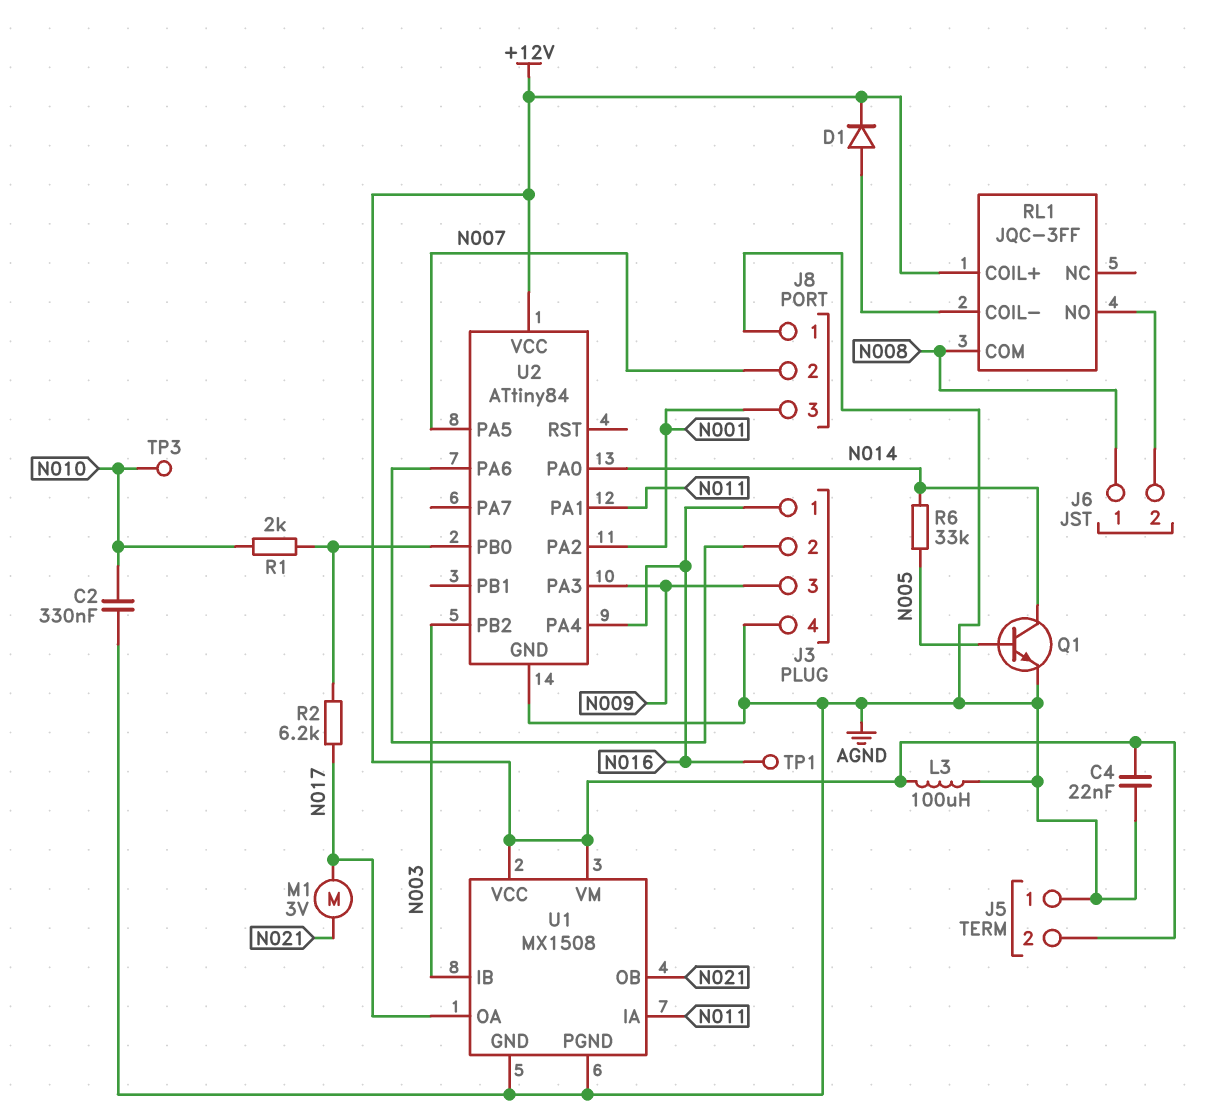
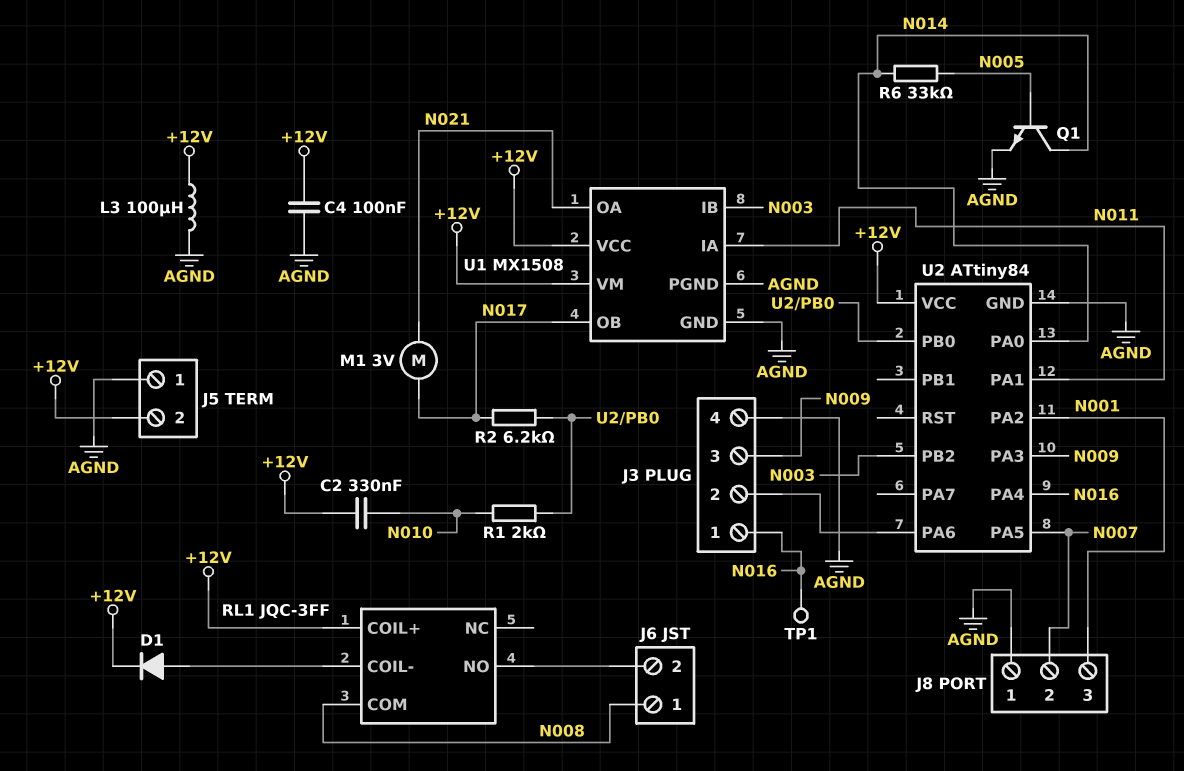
C2: 330nF (AGND, N010) -> 330nF (+12V, N010)
C4: 22nF (+12V, AGND) -> 100nF (+12V, AGND)
TP3: test point (N010) -> none
U1 pin OA: N017 -> N021
U1 pin OB: N021 -> N017

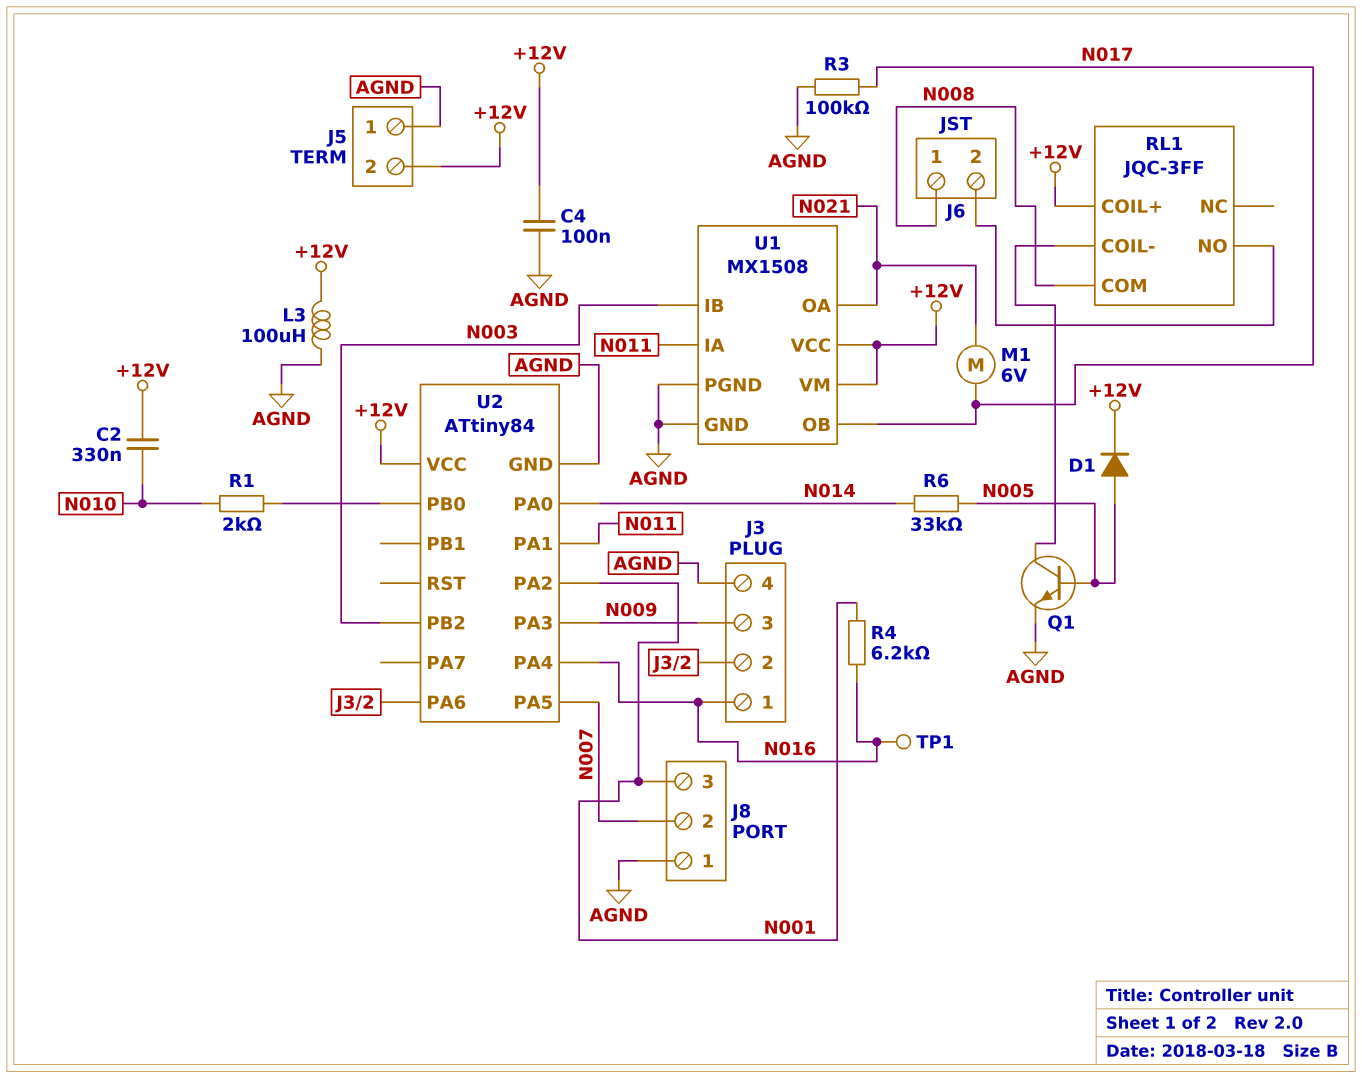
D1: diode (A RL1/COIL-, K +12V) -> diode (A N005, K +12V)
M1: motor 3V (N017, N021) -> motor 6V (N017, N021)
Q1: NPN (B N005, C N014, E AGND) -> NPN (B N005, C RL1/COIL-, E AGND)
R2: 6.2k (N017, U2/PB0) -> none
R3: none -> 100k (AGND, N017)
R4: none -> 6.2k (N001, N016)

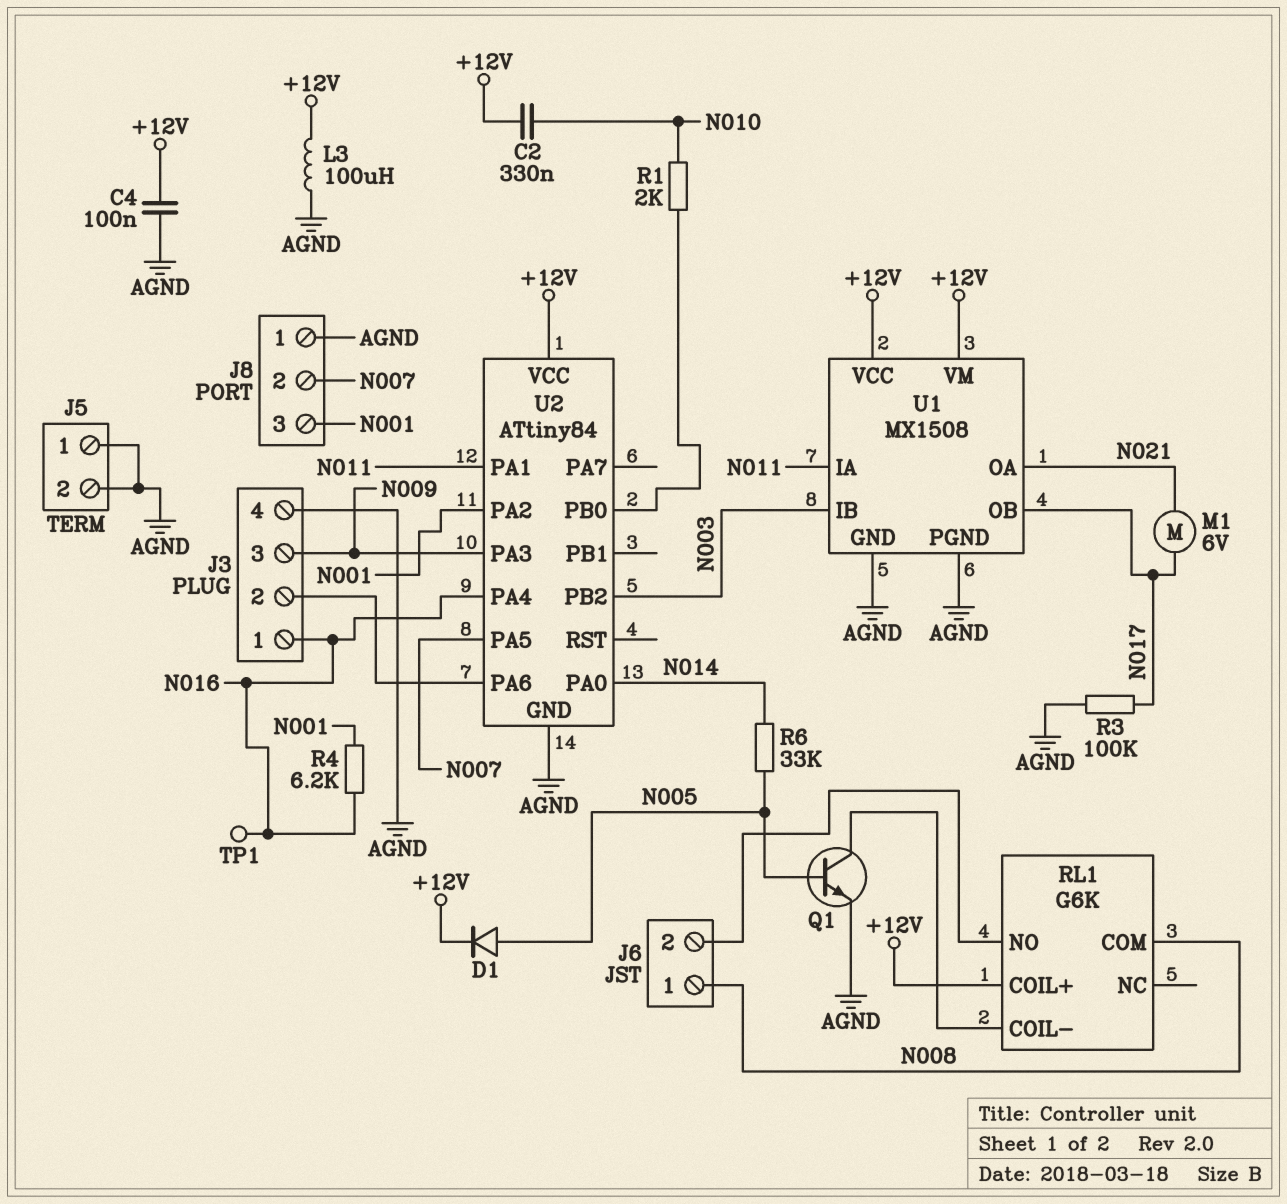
J5 pin 2: +12V -> AGND
RL1: JQC-3FF -> G6K

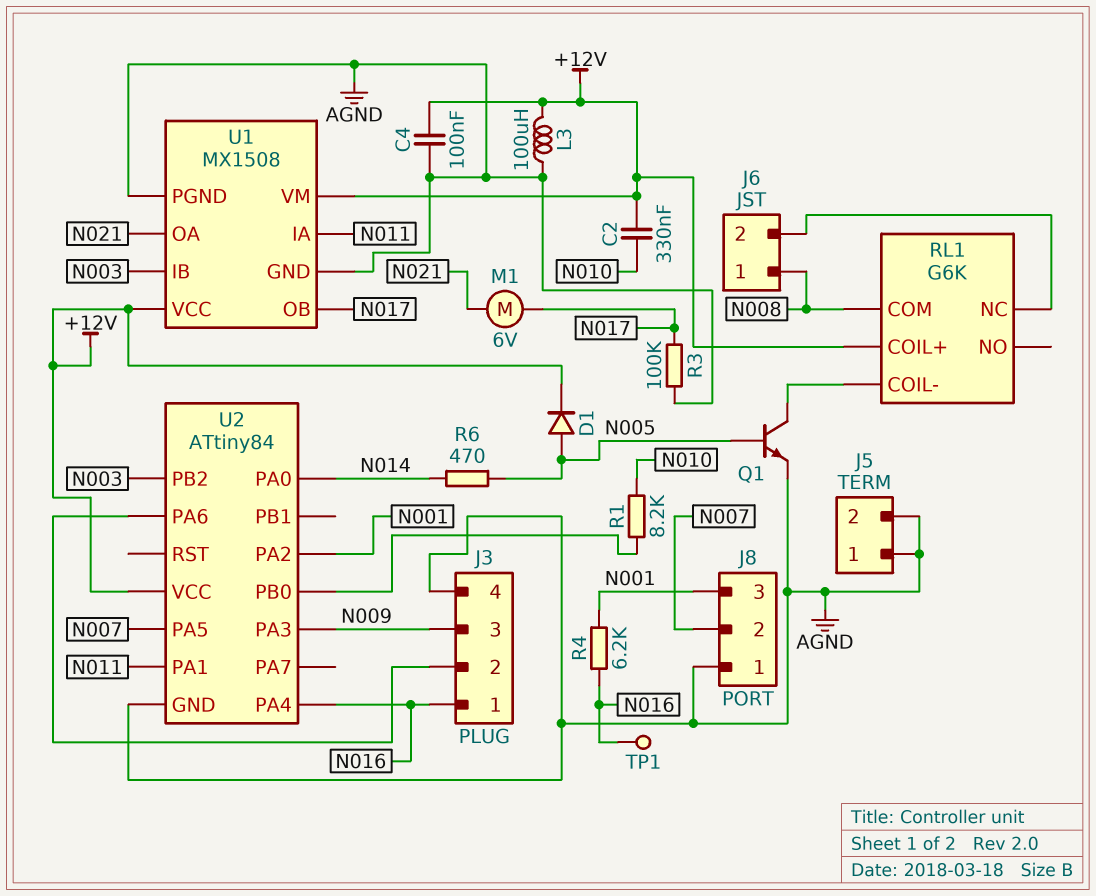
R1: 2k (N010, U2/PB0) -> 8.2k (N010, U2/PB0)
R6: 33k (N005, N014) -> 470 (N005, N014)
RL1 pin NC: none -> J6/2
RL1 pin NO: J6/2 -> none

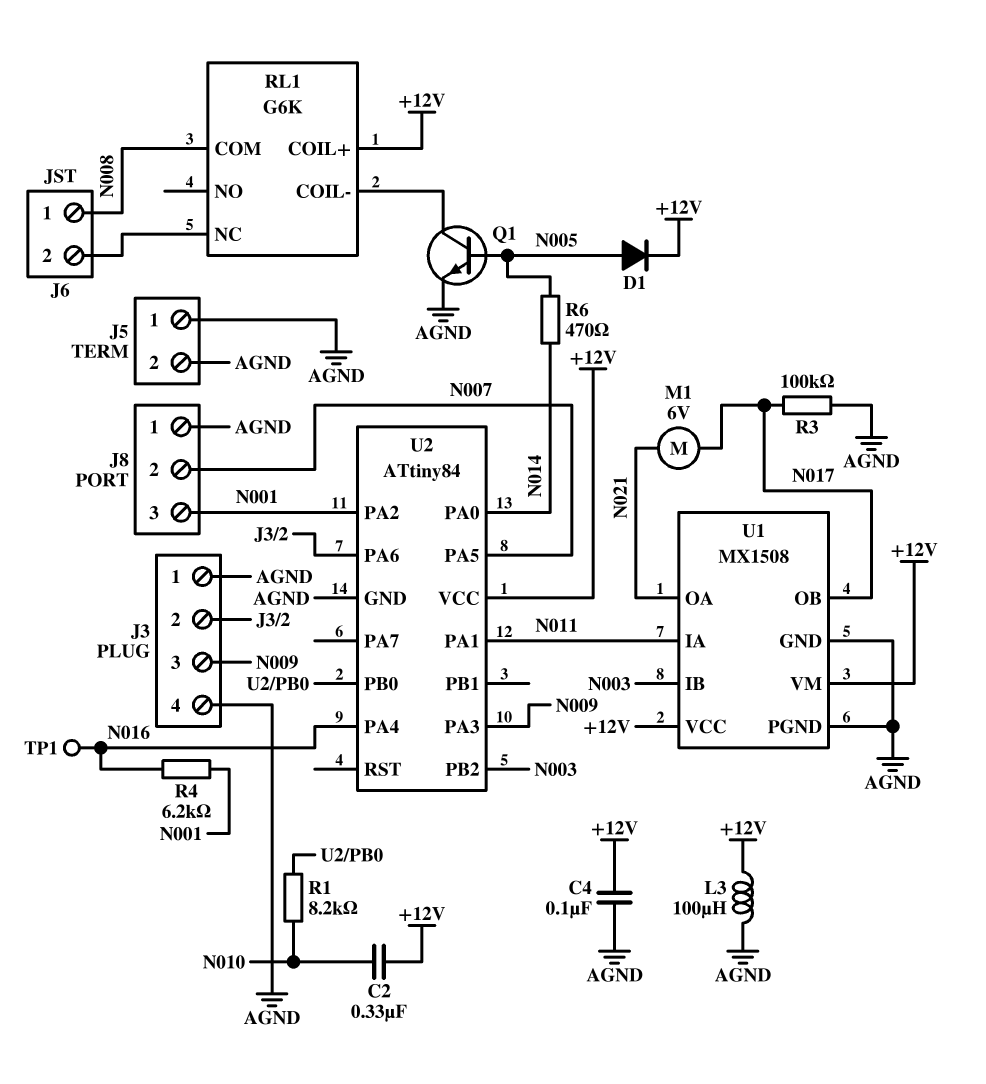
J3 pin 1: N016 -> AGND

